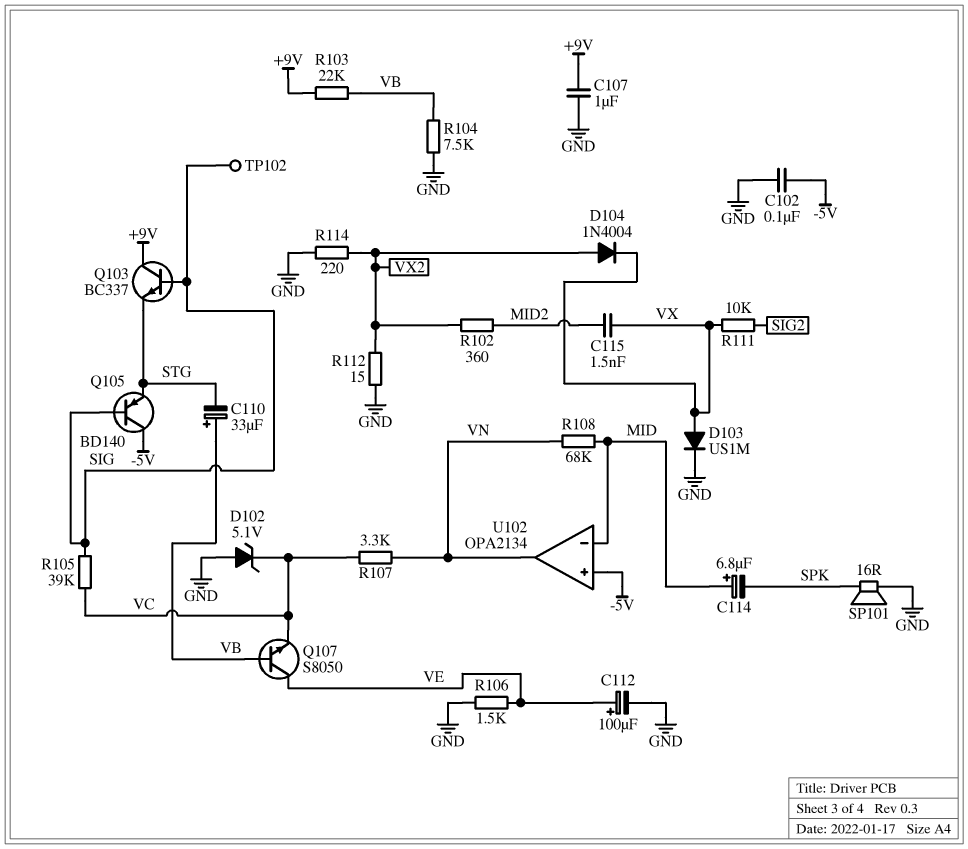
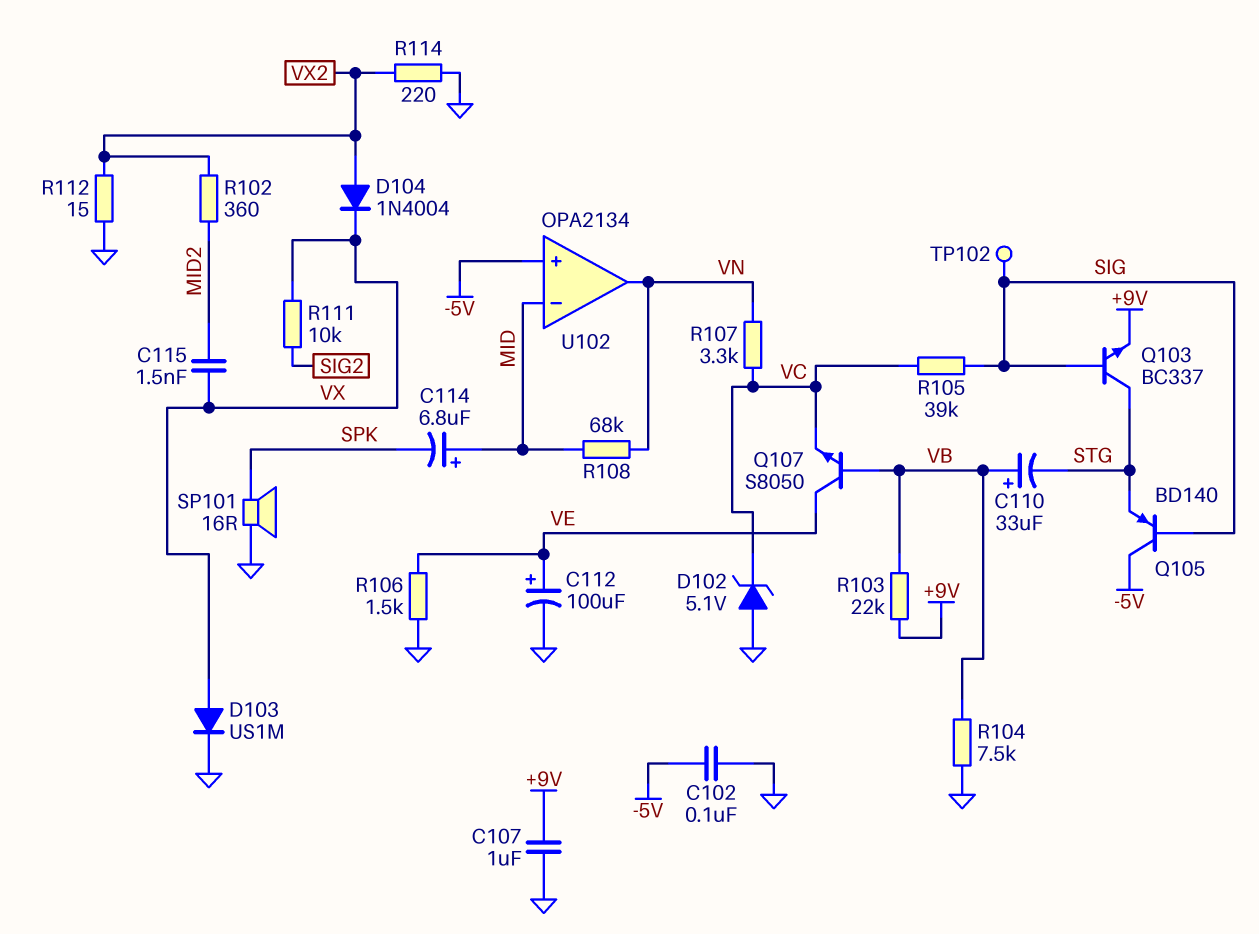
Q103: NPN BC337 (B SIG, C +9V, E STG) -> NPN BC337 (B SIG, C STG, E +9V)

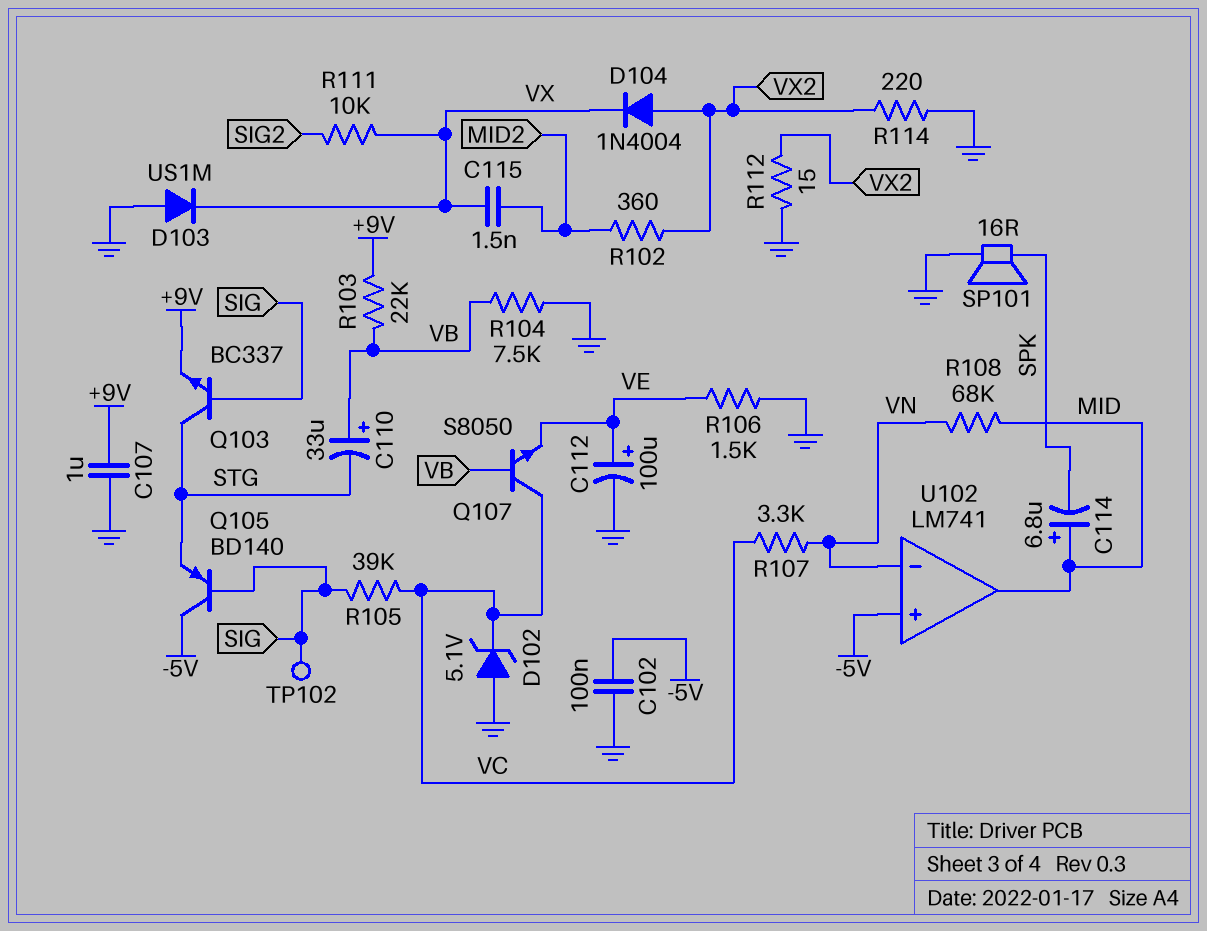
D103: diode US1M (A VX, K GND) -> diode US1M (A GND, K VX)
Q107: NPN S8050 (B VB, C VE, E VC) -> NPN S8050 (B VB, C VC, E VE)
U102: OPA2134 -> LM741
U102 pin in-: MID -> VN
U102 pin out: VN -> MID

